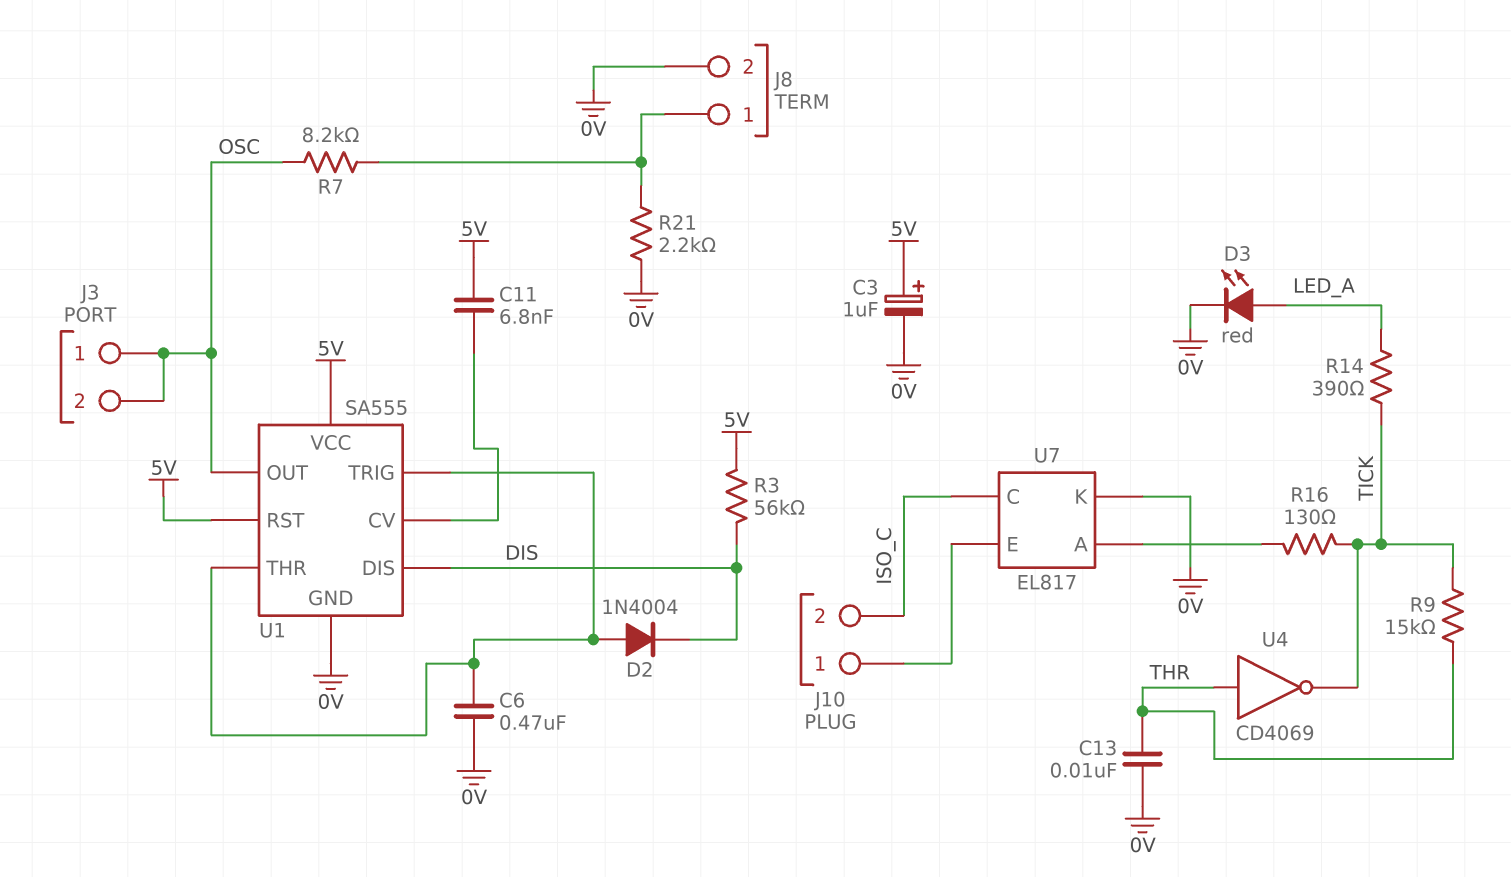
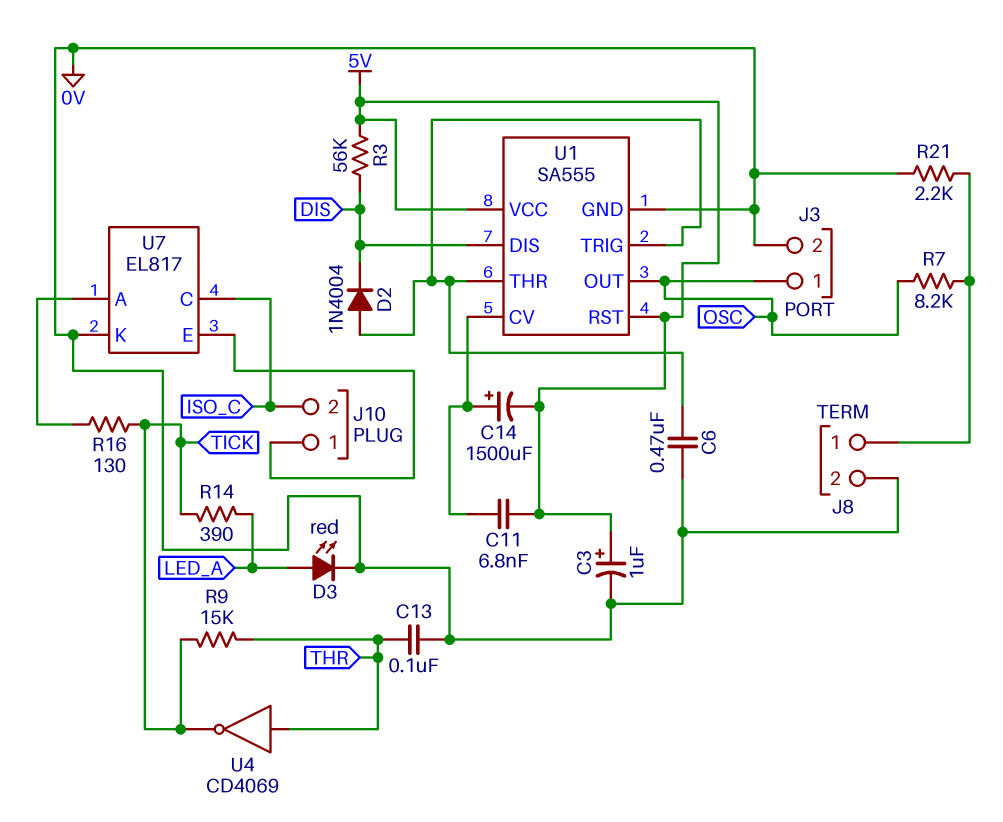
C13: 10nF (0V, THR) -> 100nF (0V, THR)
C14: none -> 1500uF (plus U1/CV, minus 5V)
J3 pin 2: OSC -> 0V

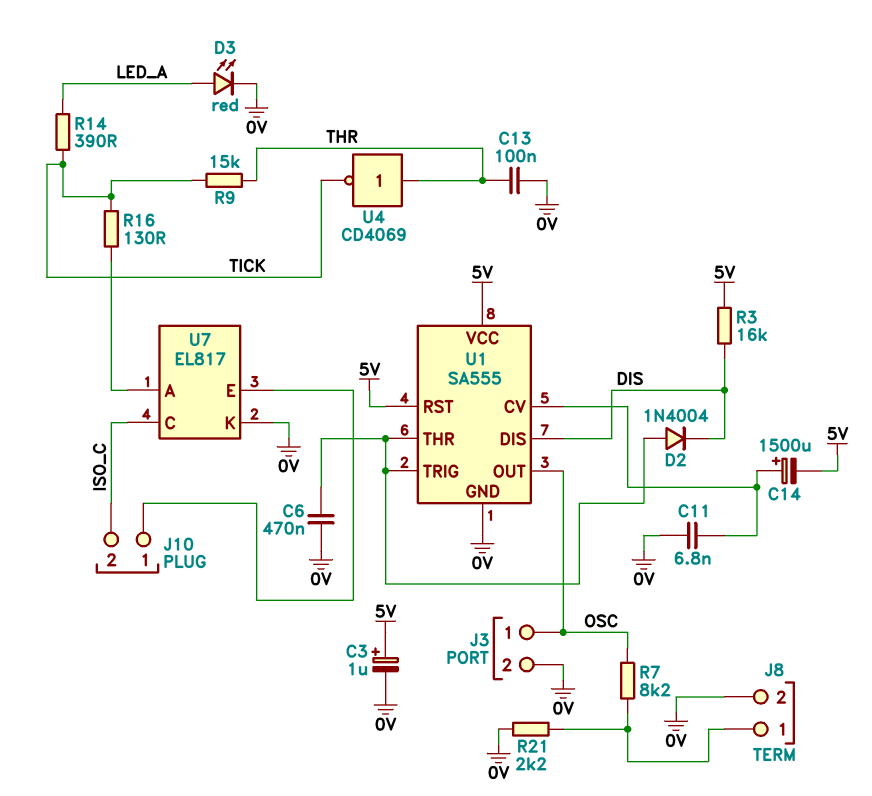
C11: 6.8nF (5V, U1/CV) -> 6.8nF (0V, U1/CV)
R3: 56k (5V, DIS) -> 16k (5V, DIS)

